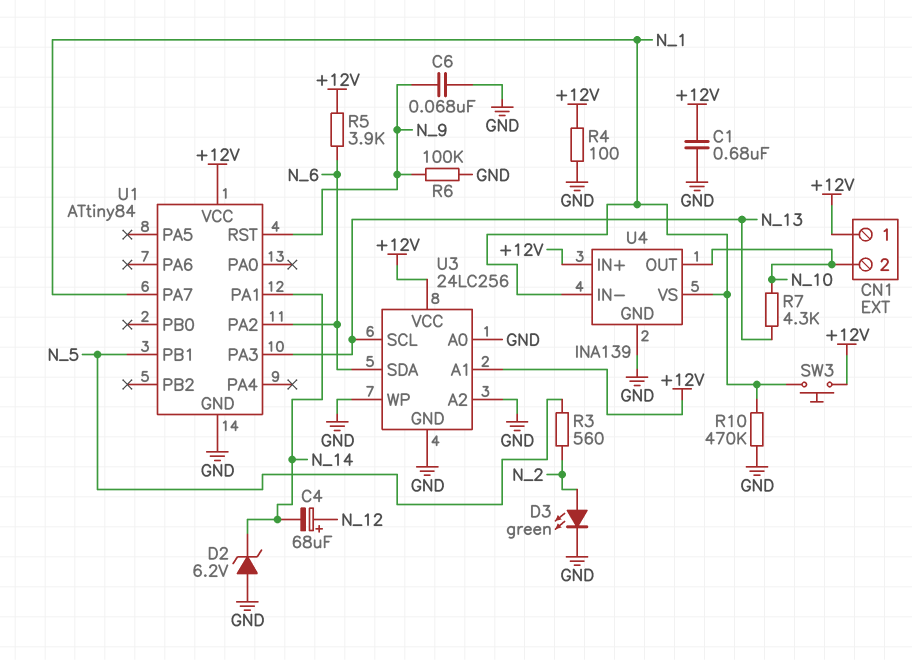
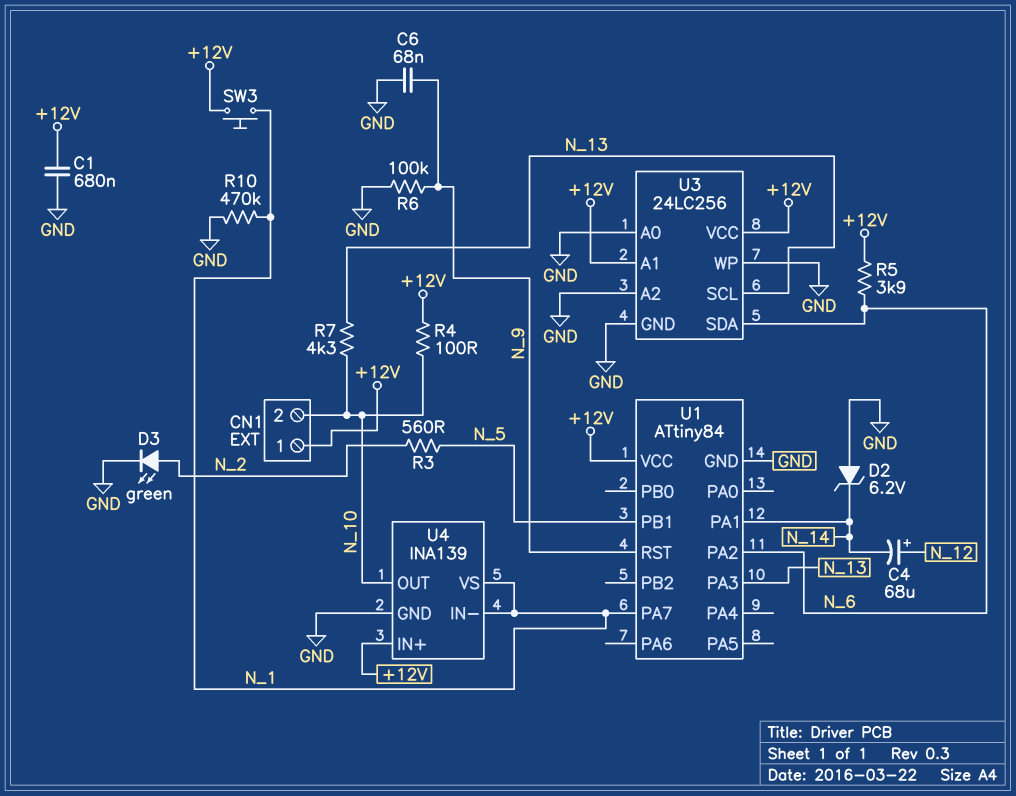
R4: 100 (+12V, GND) -> 100 (+12V, N_10)

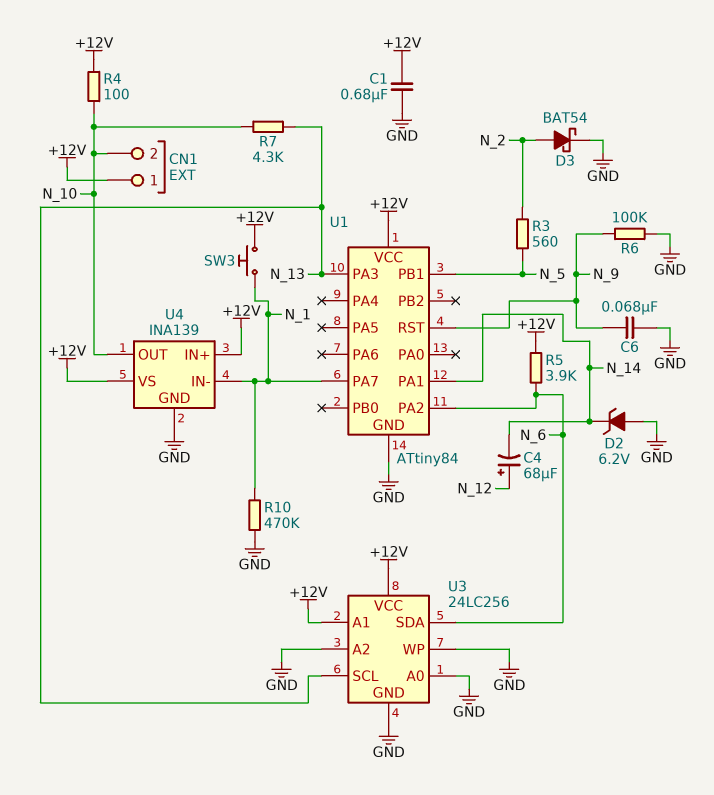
D3: LED green (A N_2, K GND) -> schottky BAT54 (A N_2, K GND)
U4 pin VS: N_1 -> +12V

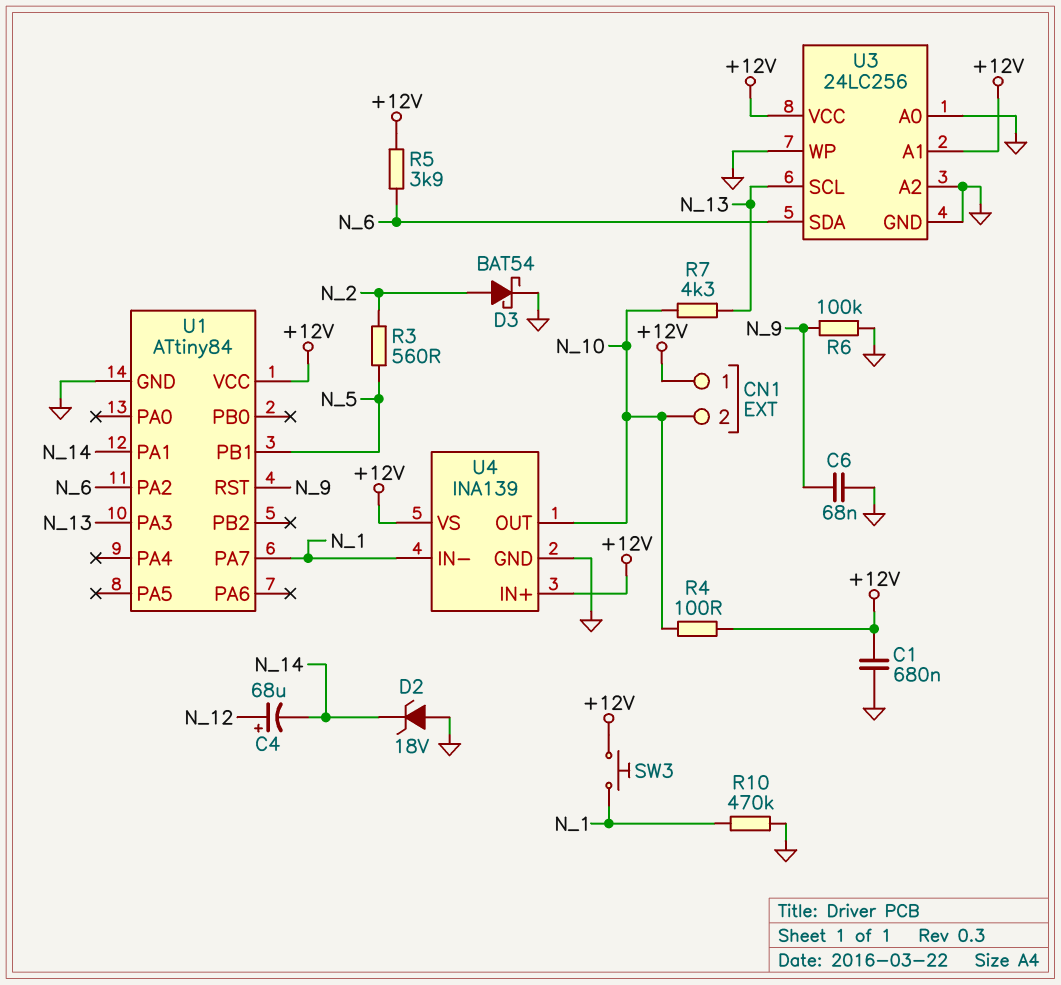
D2: zener 6.2V (A GND, K N_14) -> zener 18V (A GND, K N_14)

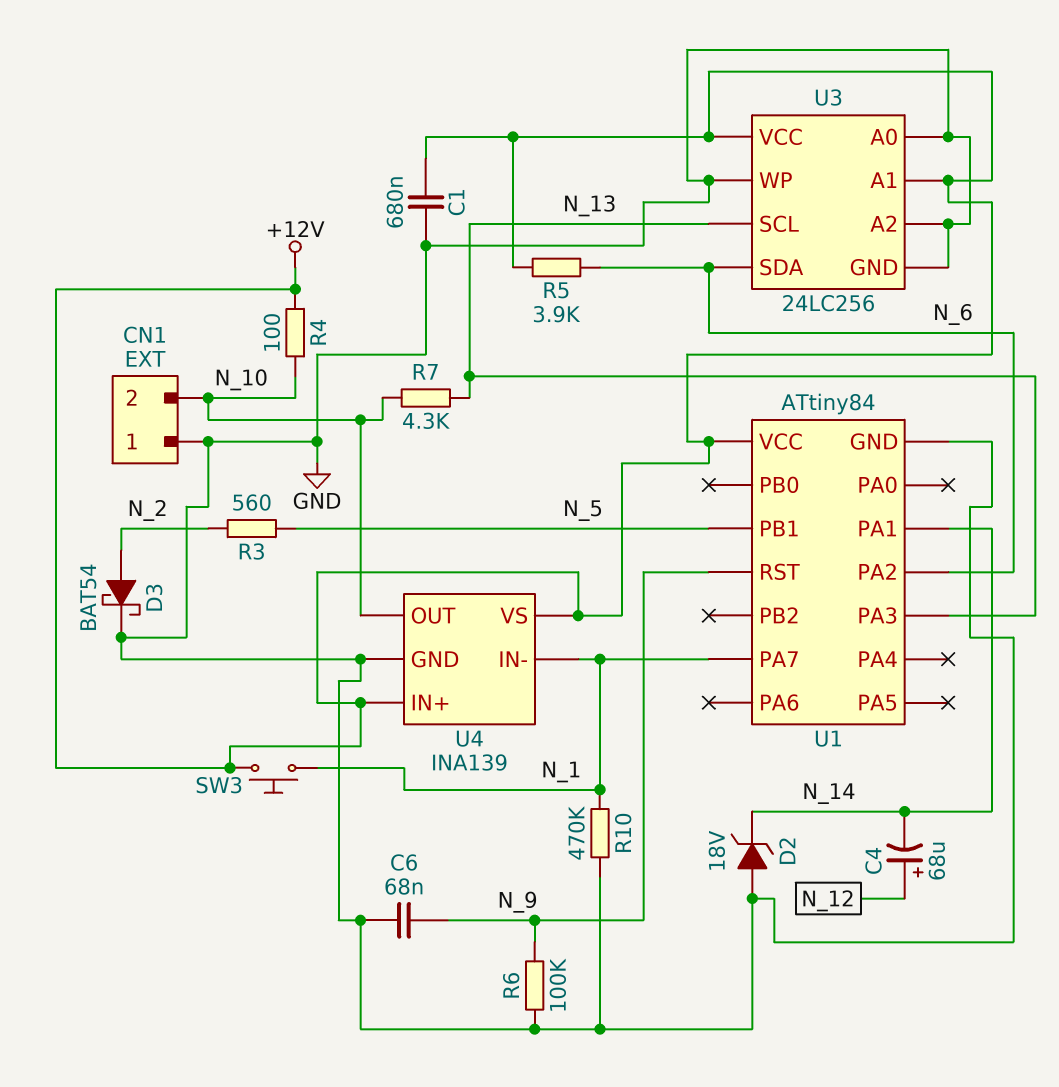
CN1 pin 1: +12V -> GND

